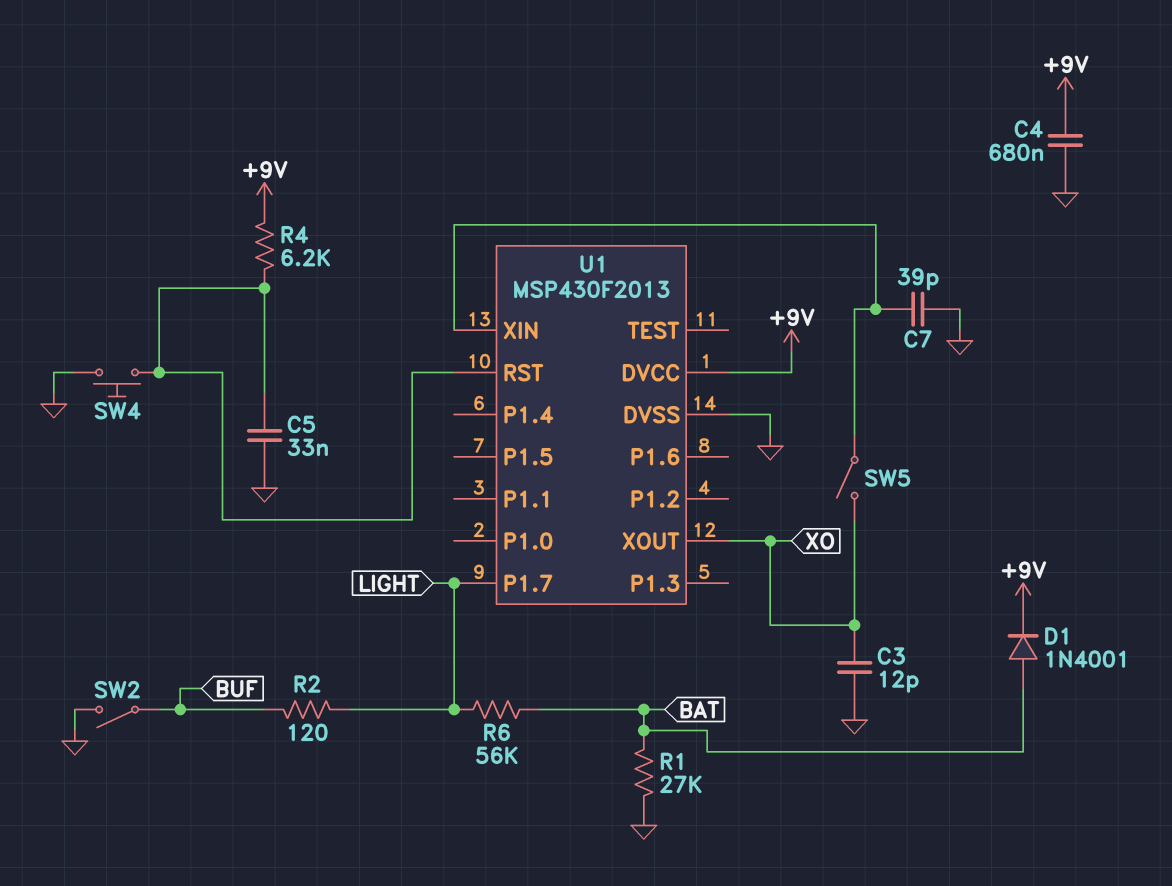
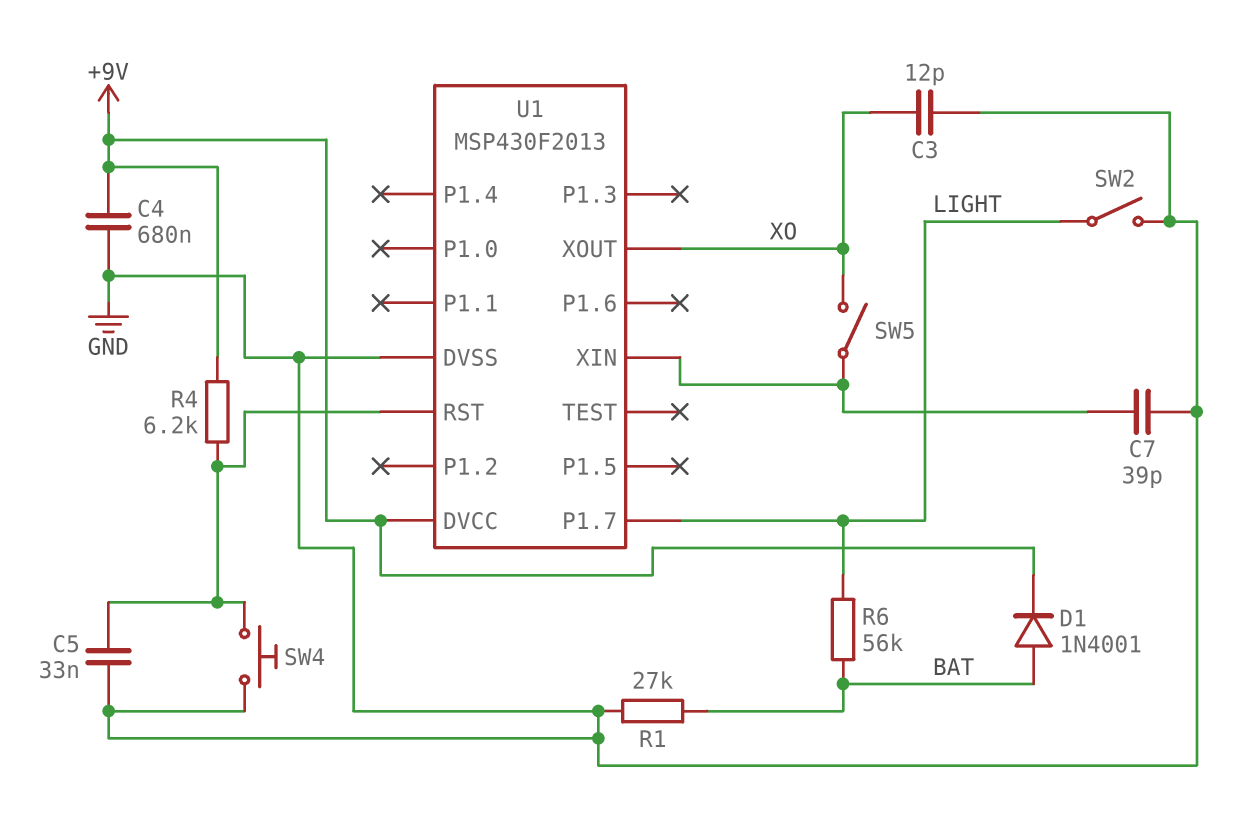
R2: 120 (BUF, LIGHT) -> none
SW2: switch (BUF, GND) -> switch (GND, LIGHT)

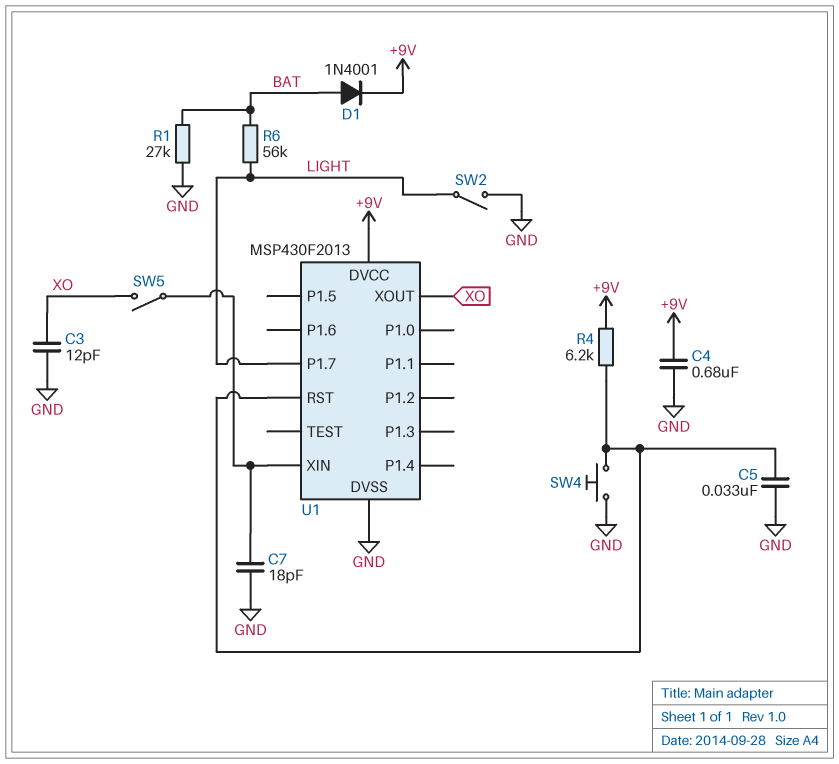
C7: 39pF (GND, U1/XIN) -> 18pF (GND, U1/XIN)

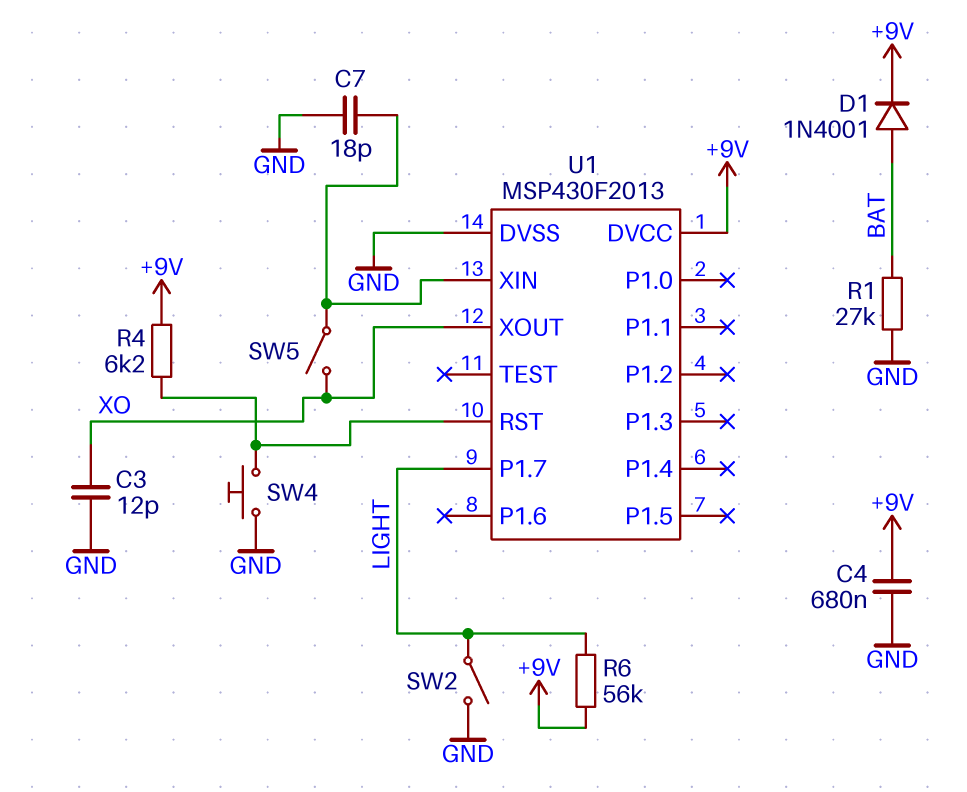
C5: 33nF (GND, U1/RST) -> none
R6: 56k (BAT, LIGHT) -> 56k (+9V, LIGHT)

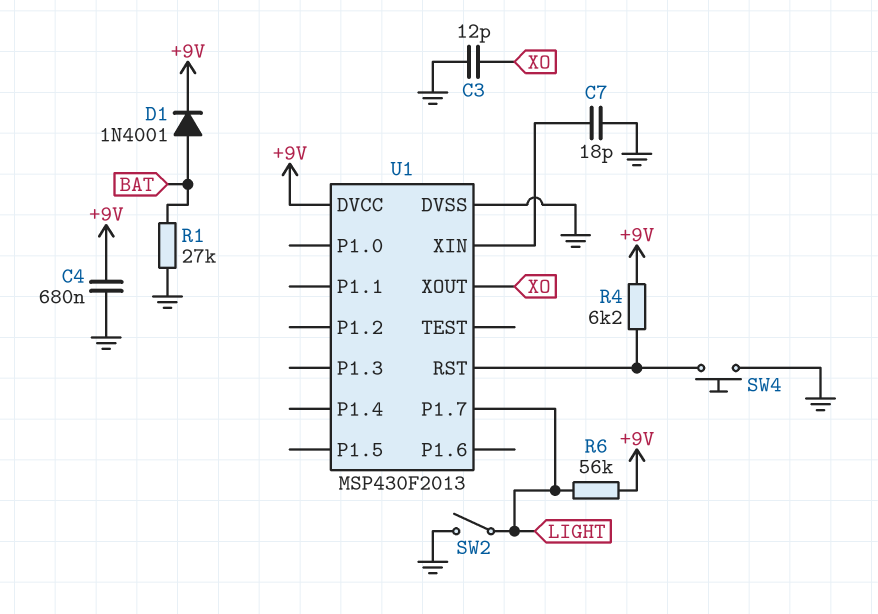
SW5: switch (U1/XIN, XO) -> none

